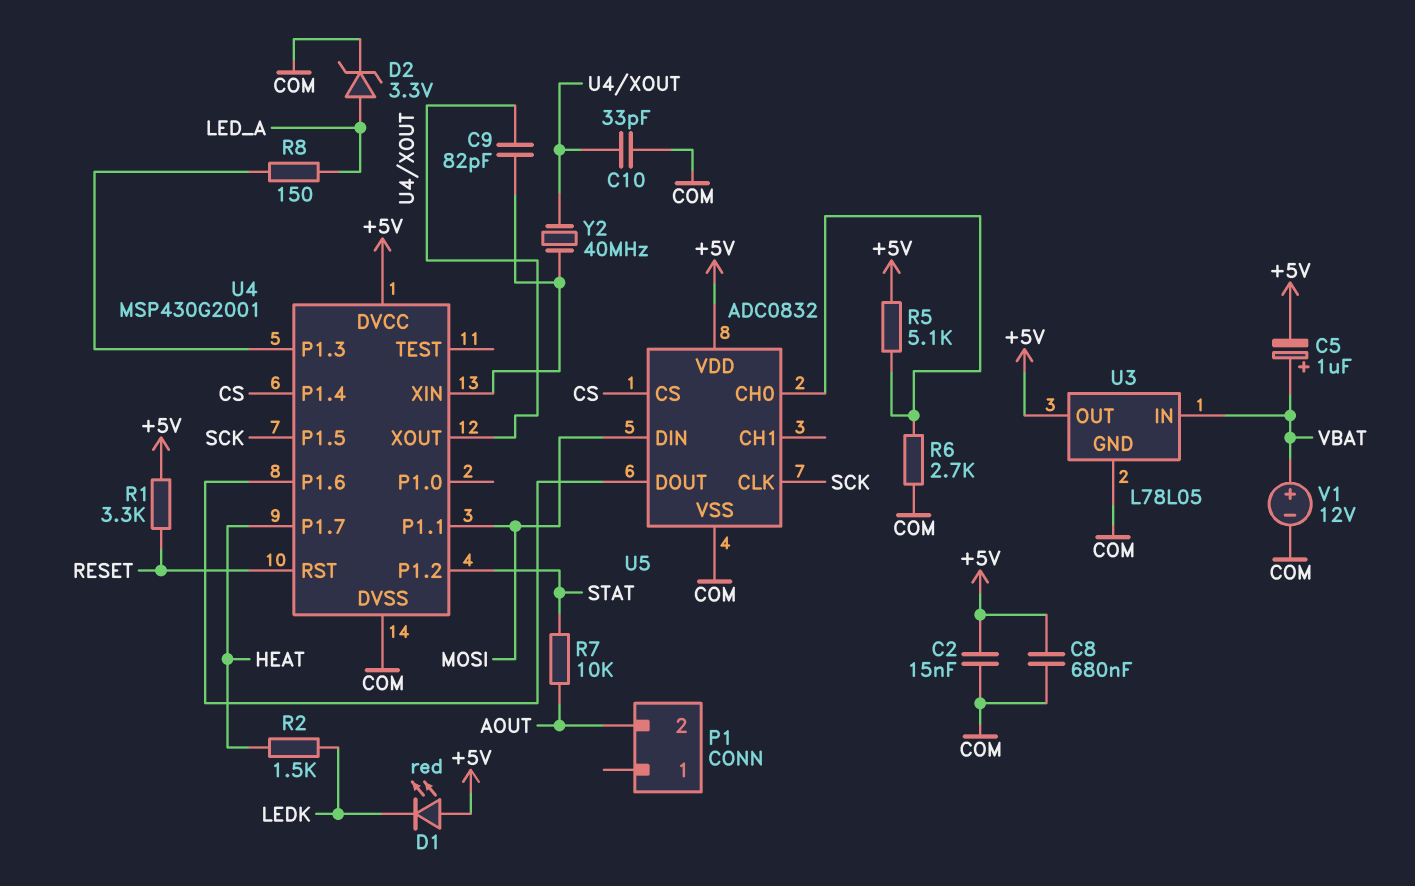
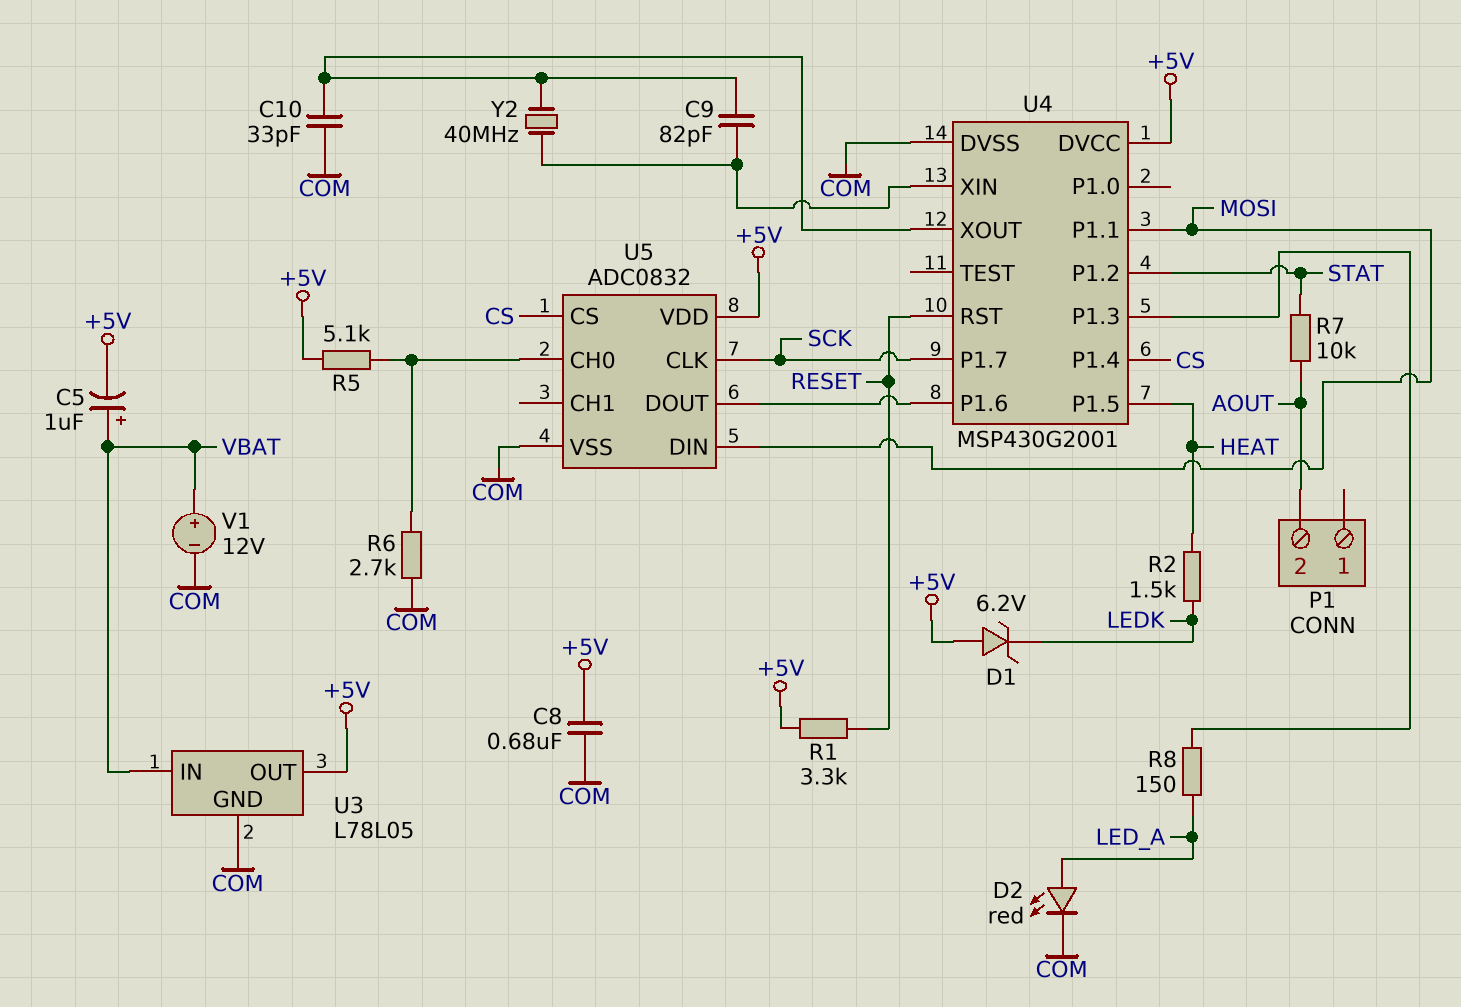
C2: 15nF (+5V, COM) -> none
D1: LED red (A +5V, K LEDK) -> zener 6.2V (A +5V, K LEDK)
D2: zener 3.3V (A LED_A, K COM) -> LED red (A LED_A, K COM)
U4 pin P1.5: SCK -> HEAT
U4 pin P1.7: HEAT -> SCK

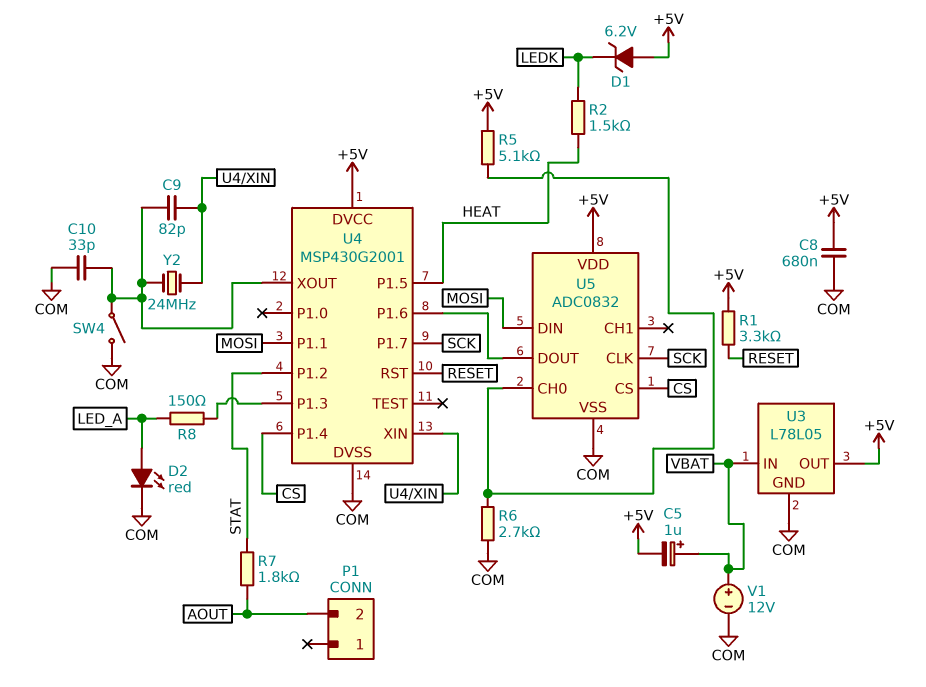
R7: 10k (AOUT, STAT) -> 1.8k (AOUT, STAT)
SW4: none -> switch (COM, U4/XOUT)
Y2: 40MHz (U4/XIN, U4/XOUT) -> 24MHz (U4/XIN, U4/XOUT)

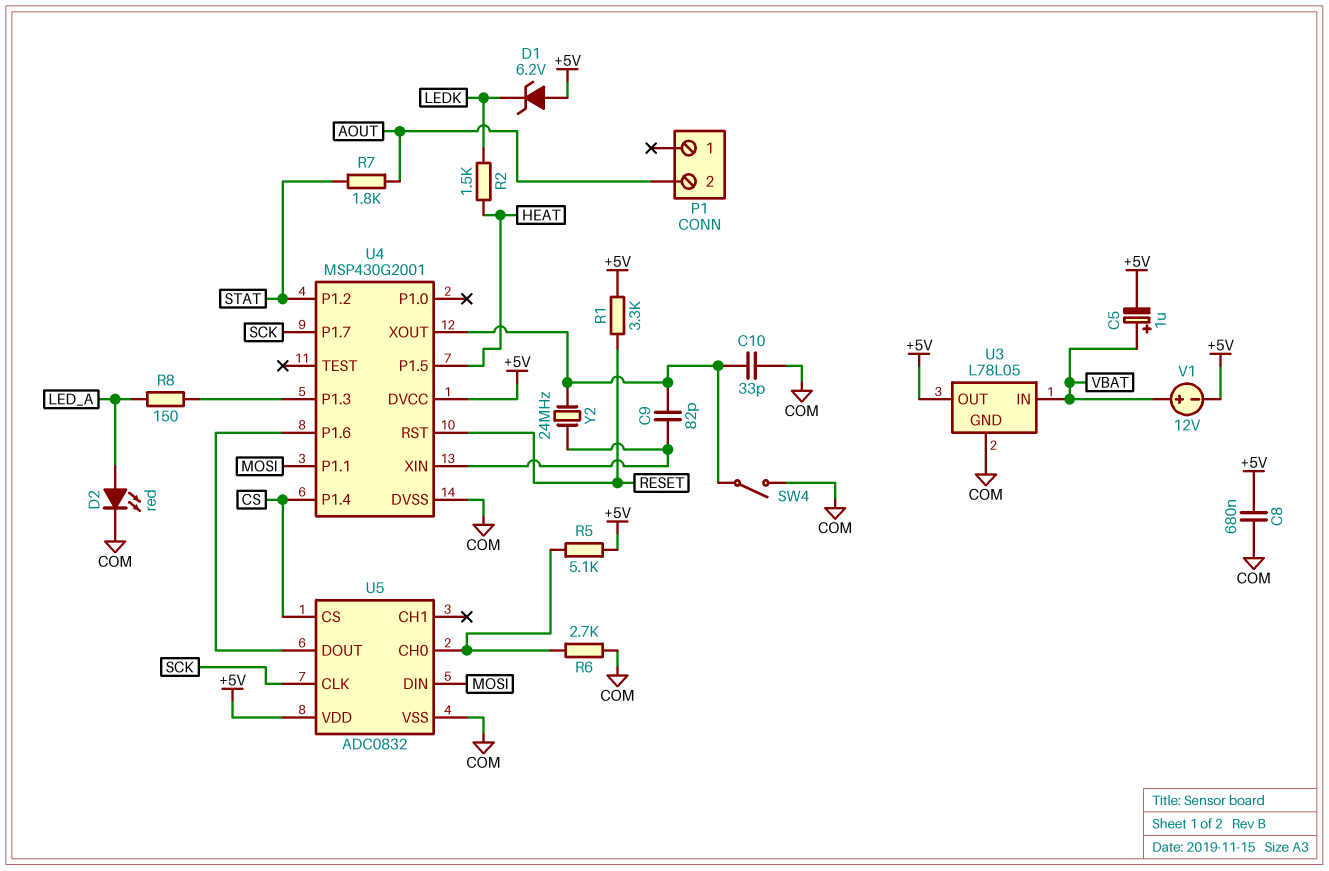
V1: 12V (plus VBAT, minus COM) -> 12V (plus VBAT, minus +5V)

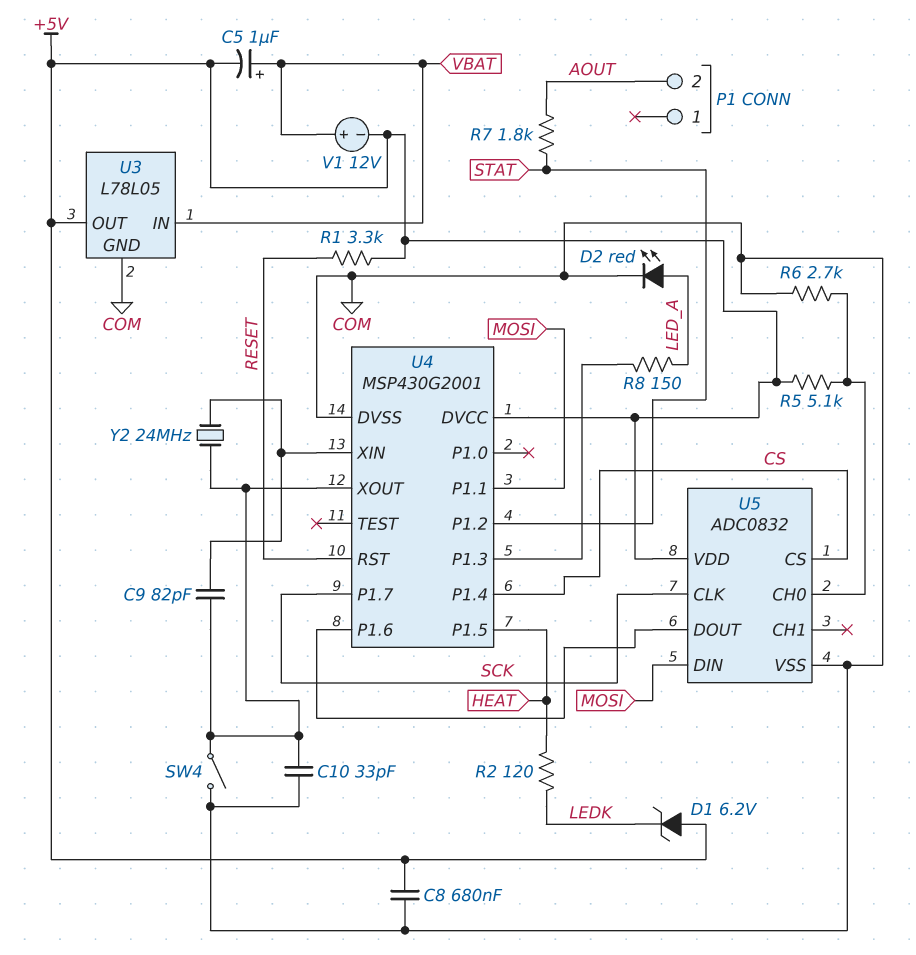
R2: 1.5k (HEAT, LEDK) -> 120 (HEAT, LEDK)

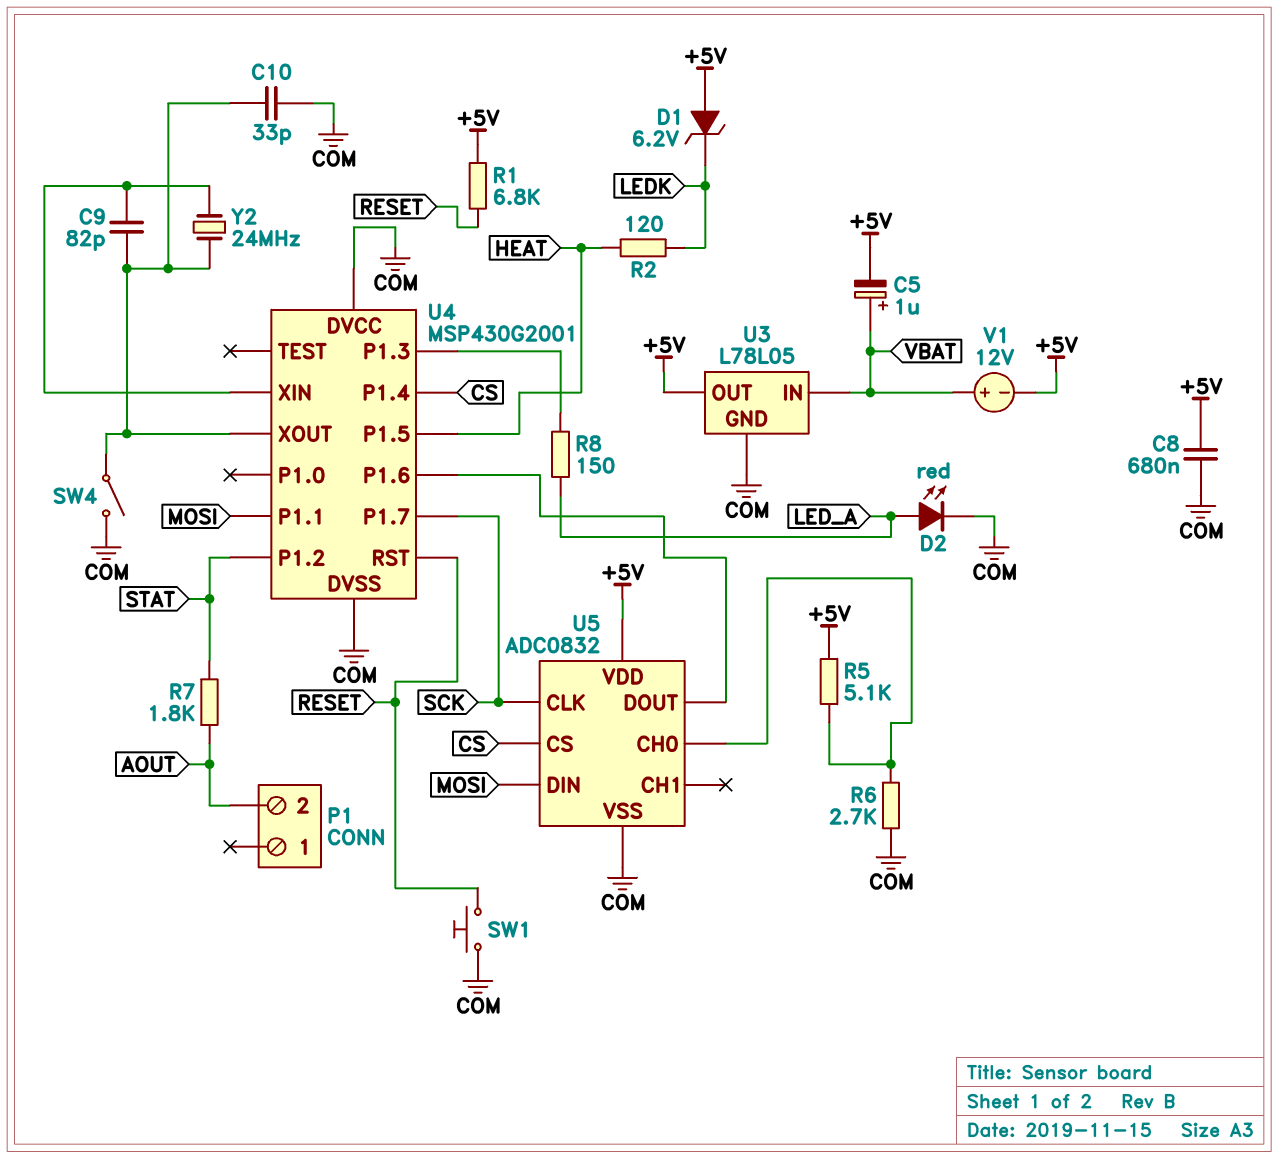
R1: 3.3k (+5V, RESET) -> 6.8k (+5V, RESET)
SW1: none -> button (COM, RESET)
U4 pin DVCC: +5V -> COM

